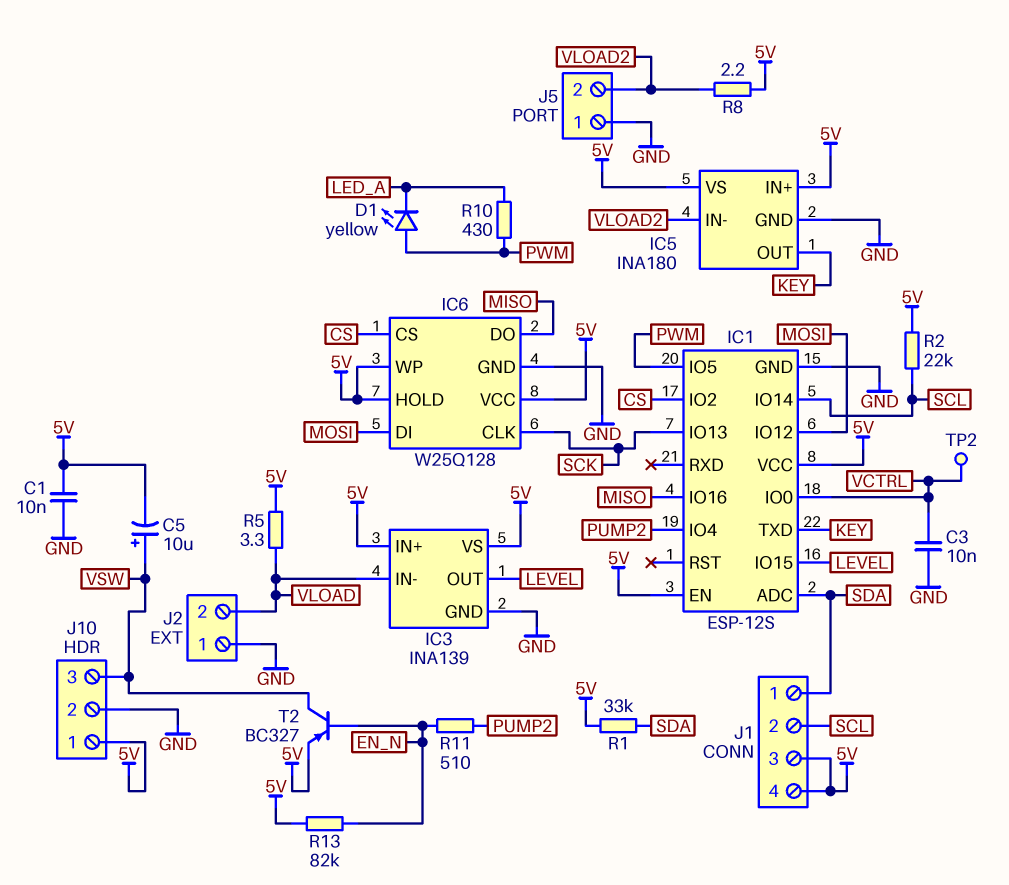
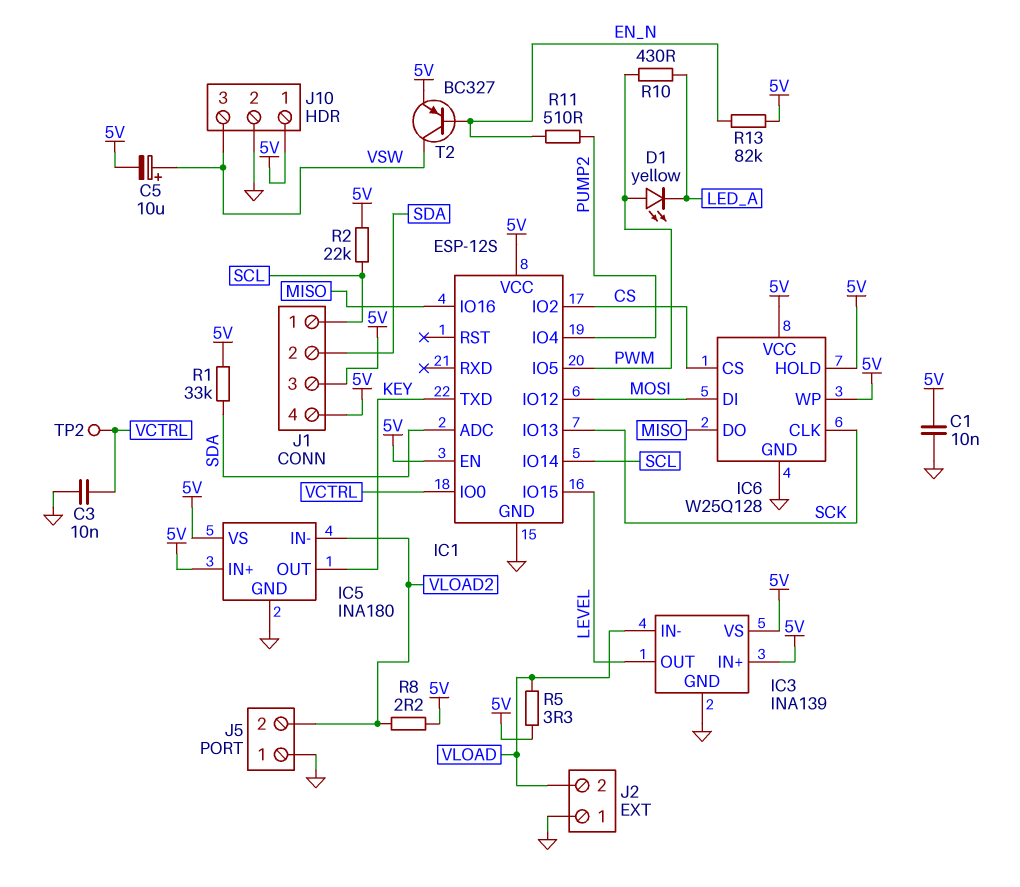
J1 pin 1: SDA -> SCL
J1 pin 2: SCL -> SDA

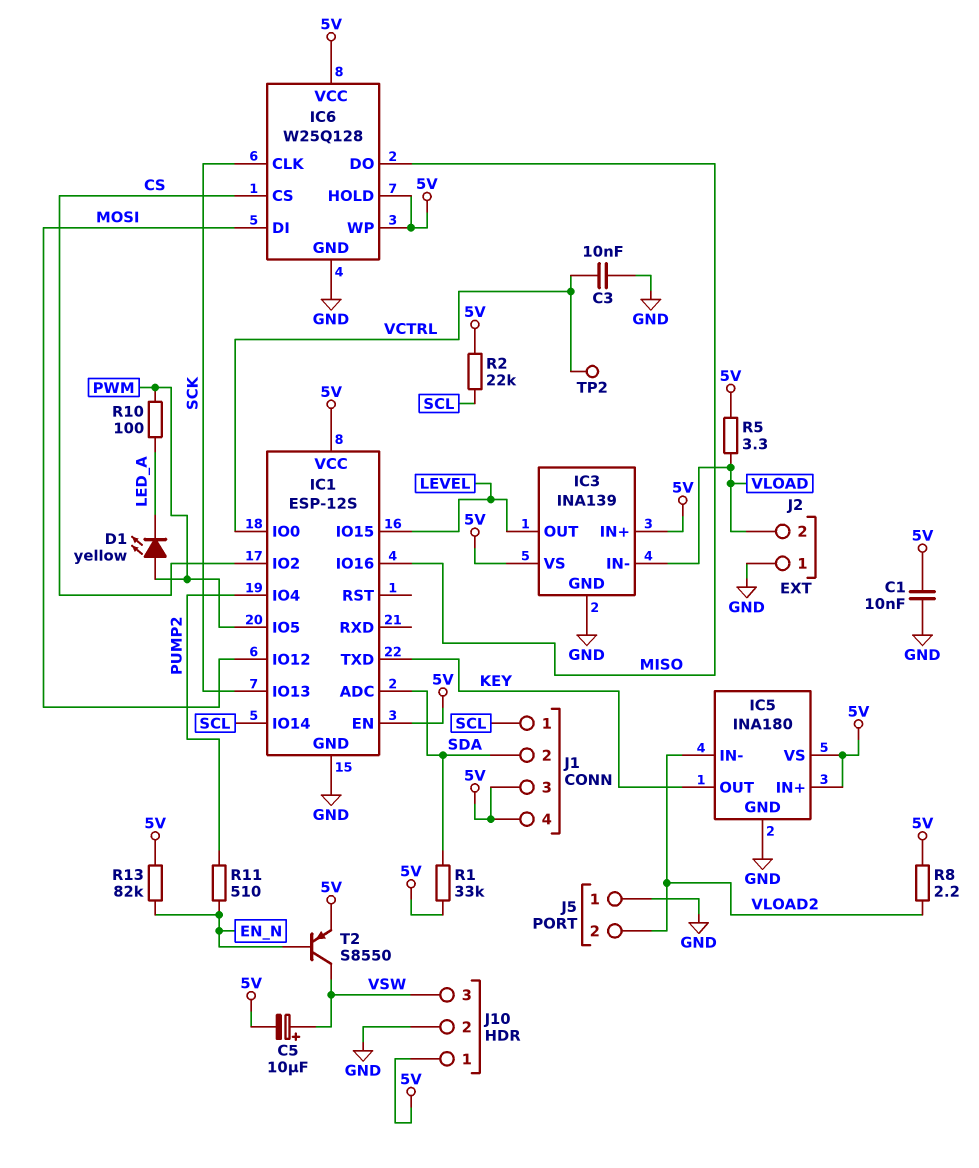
R10: 430 (LED_A, PWM) -> 100 (LED_A, PWM)
T2: PNP BC327 (B EN_N, C VSW, E 5V) -> PNP S8550 (B EN_N, C VSW, E 5V)

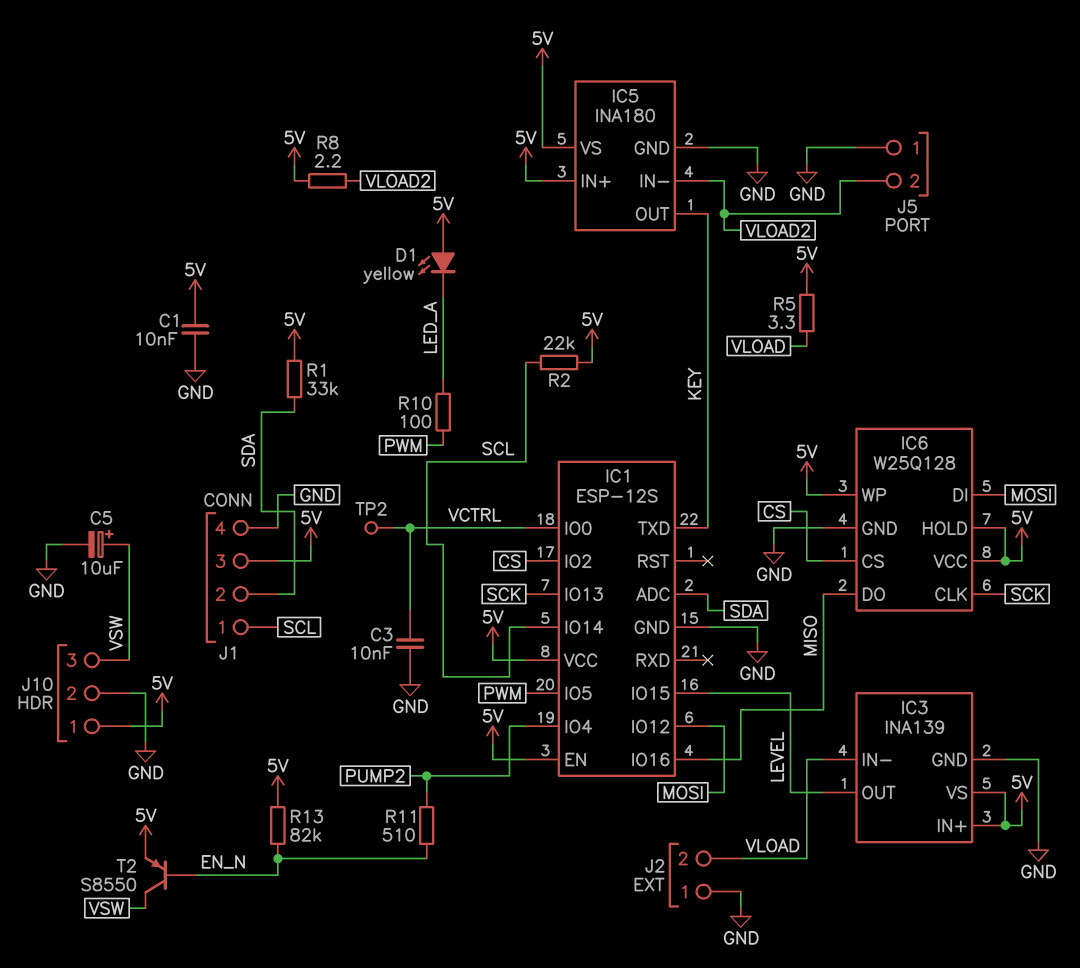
C5: 10uF (plus VSW, minus 5V) -> 10uF (plus VSW, minus GND)
D1: LED yellow (A PWM, K LED_A) -> LED yellow (A 5V, K LED_A)
J1 pin 4: 5V -> GND

